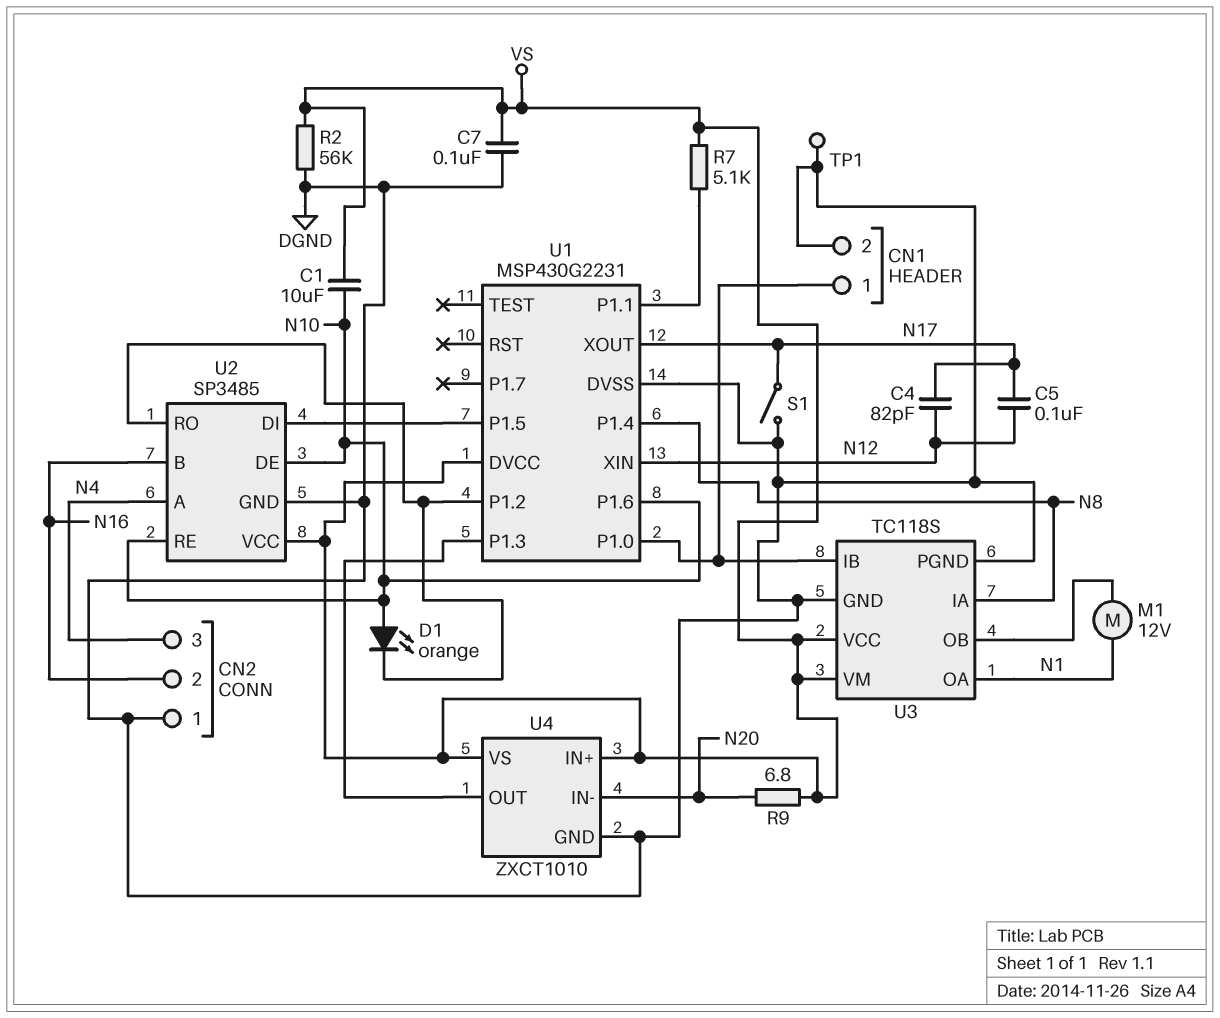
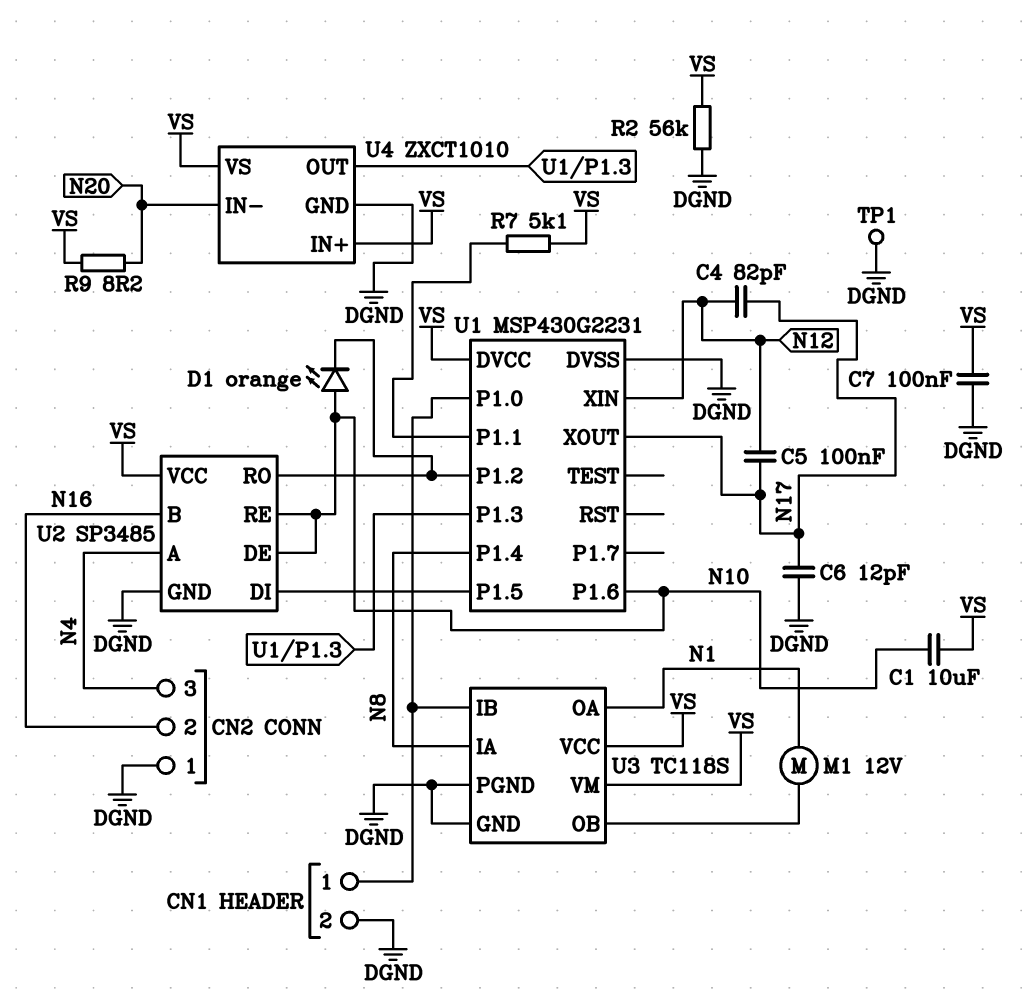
C6: none -> 12pF (DGND, N17)
R9: 6.8 (N20, VS) -> 8.2 (N20, VS)
S1: switch (DGND, N17) -> none

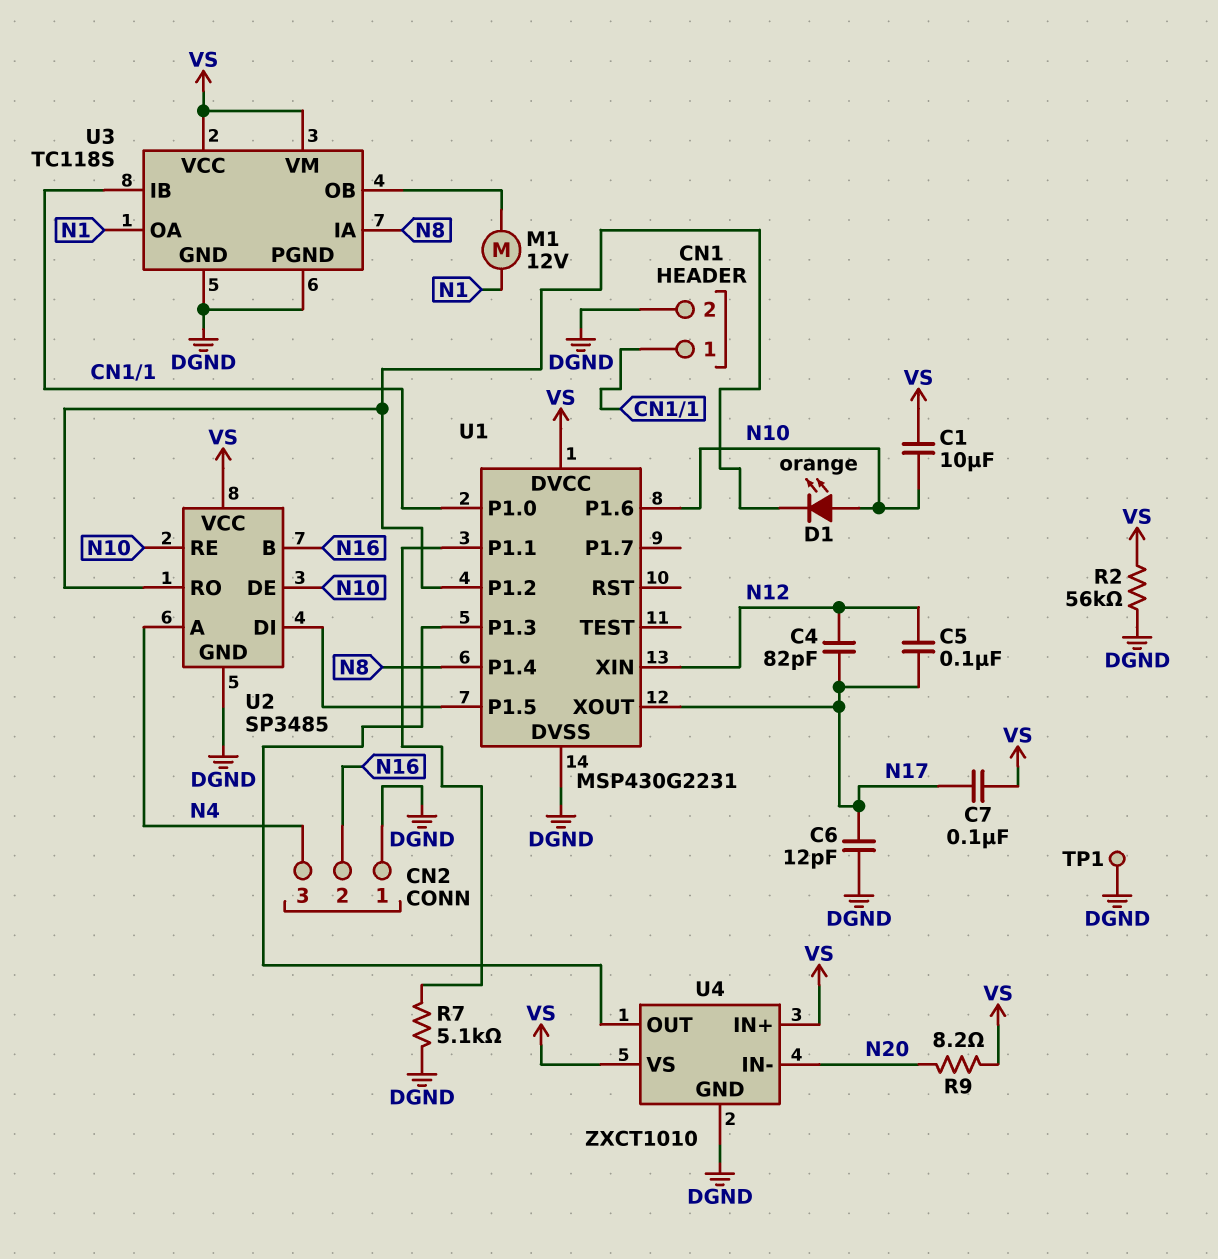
C7: 100nF (DGND, VS) -> 100nF (N17, VS)
R7: 5.1k (U1/P1.1, VS) -> 5.1k (DGND, U1/P1.1)

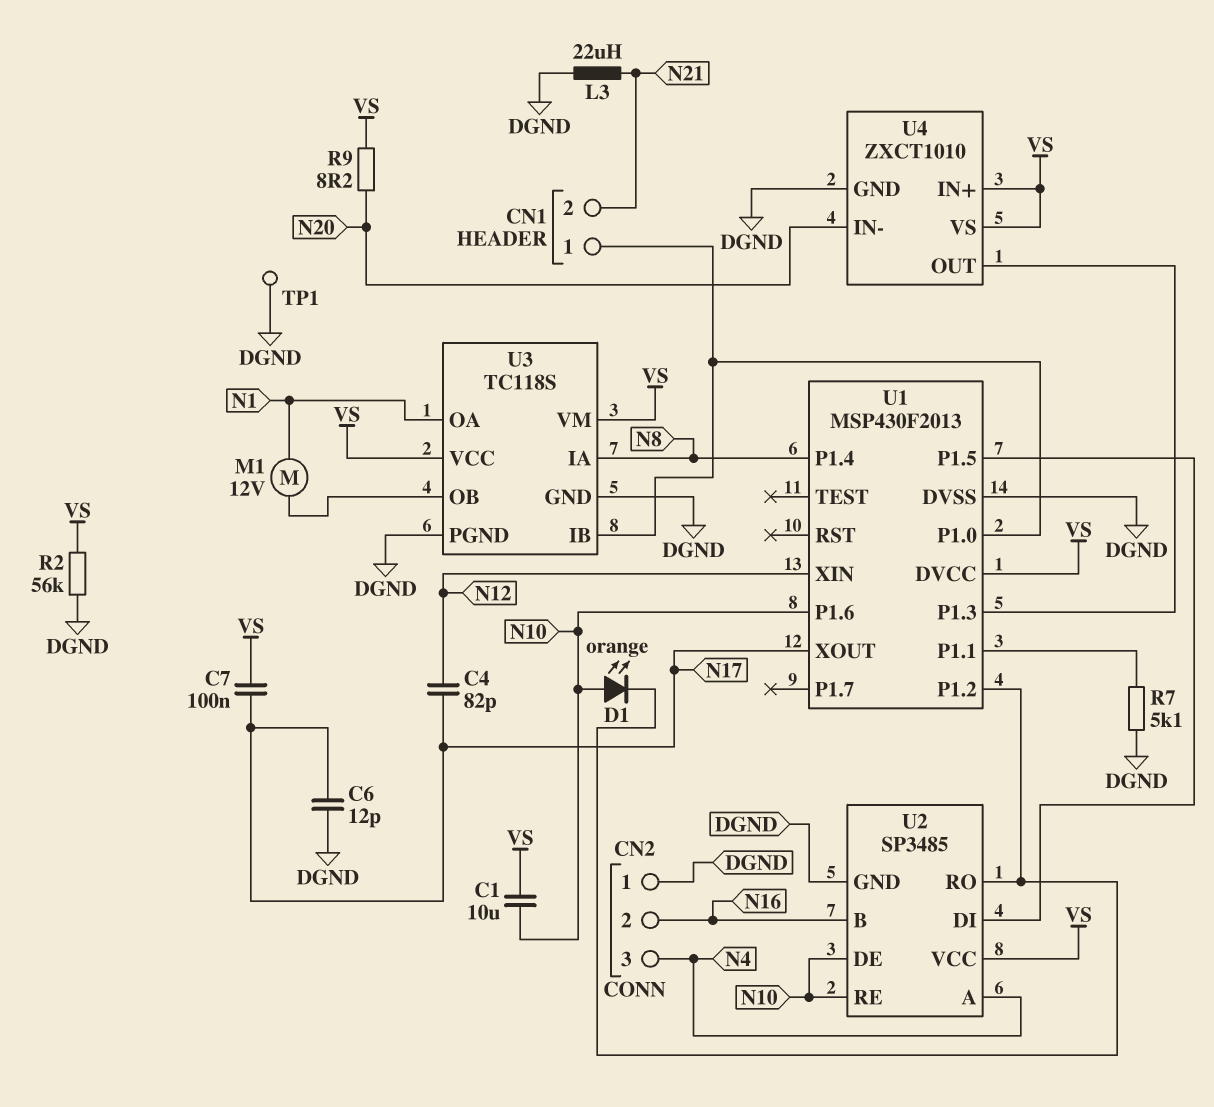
C5: 100nF (N12, N17) -> none
CN1 pin 2: DGND -> N21
L3: none -> 22uH (DGND, N21)
U1: MSP430G2231 -> MSP430F2013

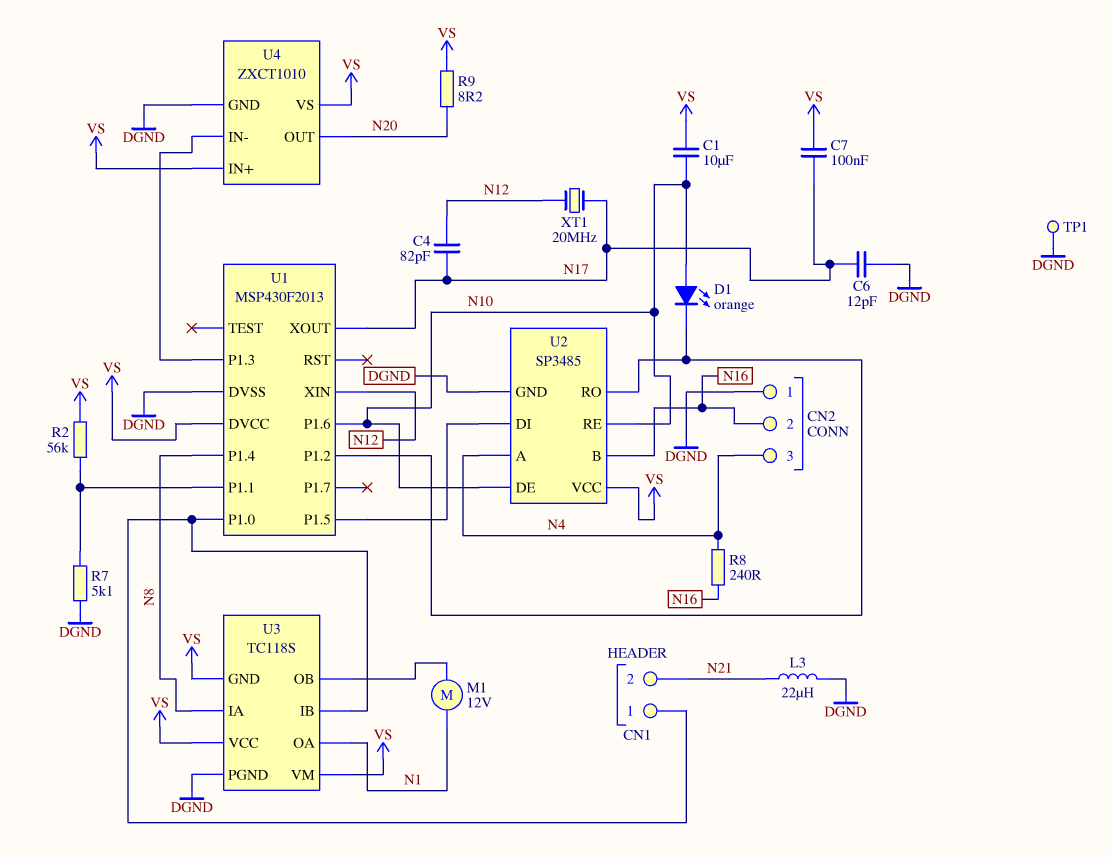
R2: 56k (DGND, VS) -> 56k (U1/P1.1, VS)
R8: none -> 240 (N4, N16)
U3 pin GND: DGND -> VS
U4 pin IN-: N20 -> U1/P1.3
U4 pin OUT: U1/P1.3 -> N20
XT1: none -> 20MHz (N12, N17)

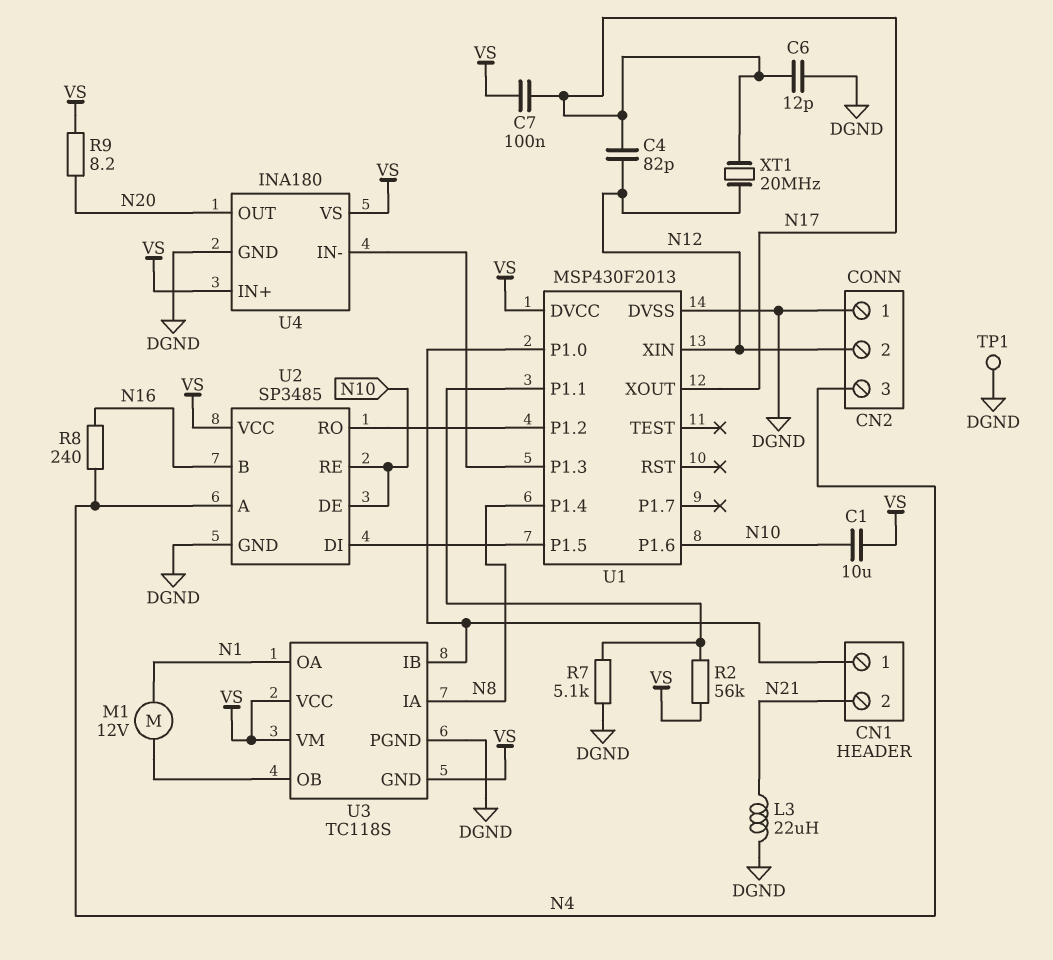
CN2 pin 2: N16 -> N12
D1: LED orange (A N10, K U1/P1.2) -> none
U4: ZXCT1010 -> INA180

